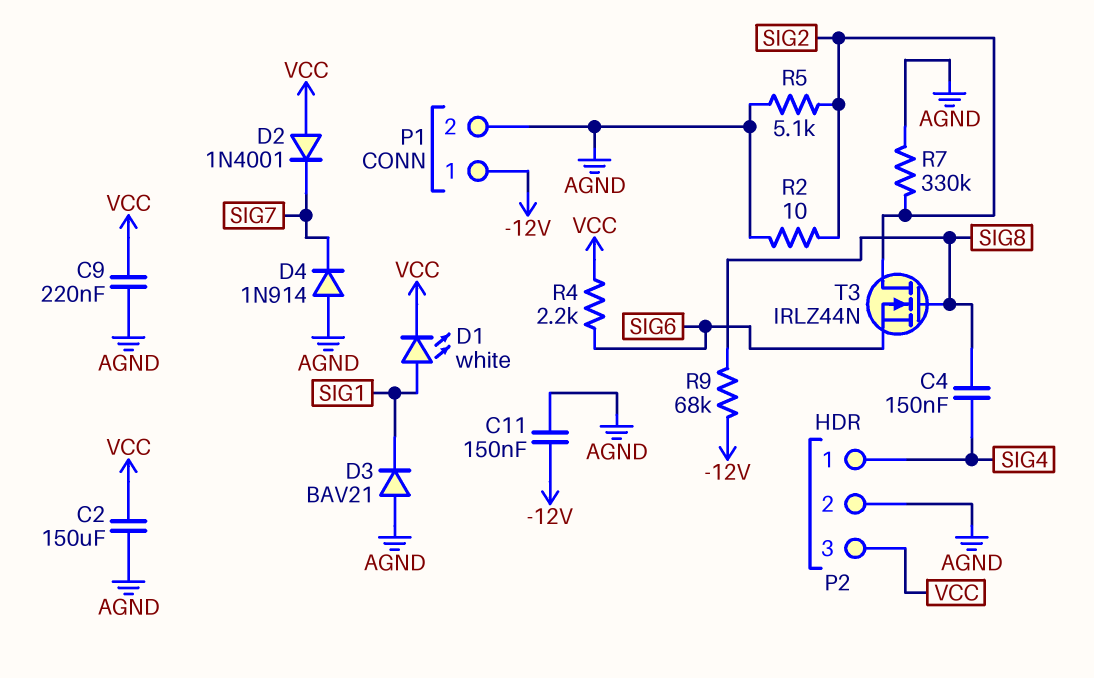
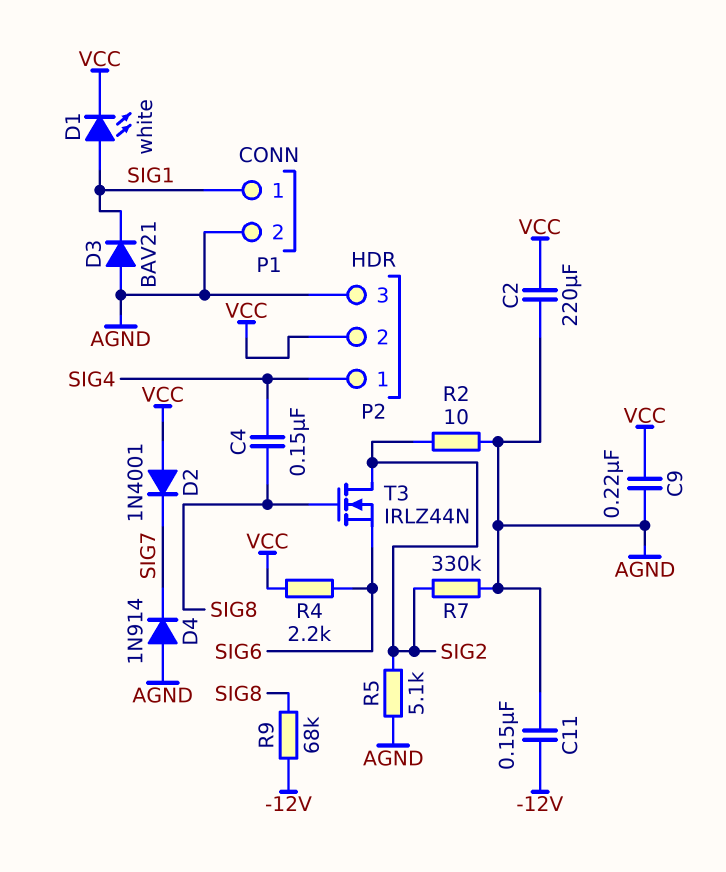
C2: 150uF (AGND, VCC) -> 220uF (AGND, VCC)
P1 pin 1: -12V -> SIG1
P2 pin 2: AGND -> VCC
P2 pin 3: VCC -> AGND

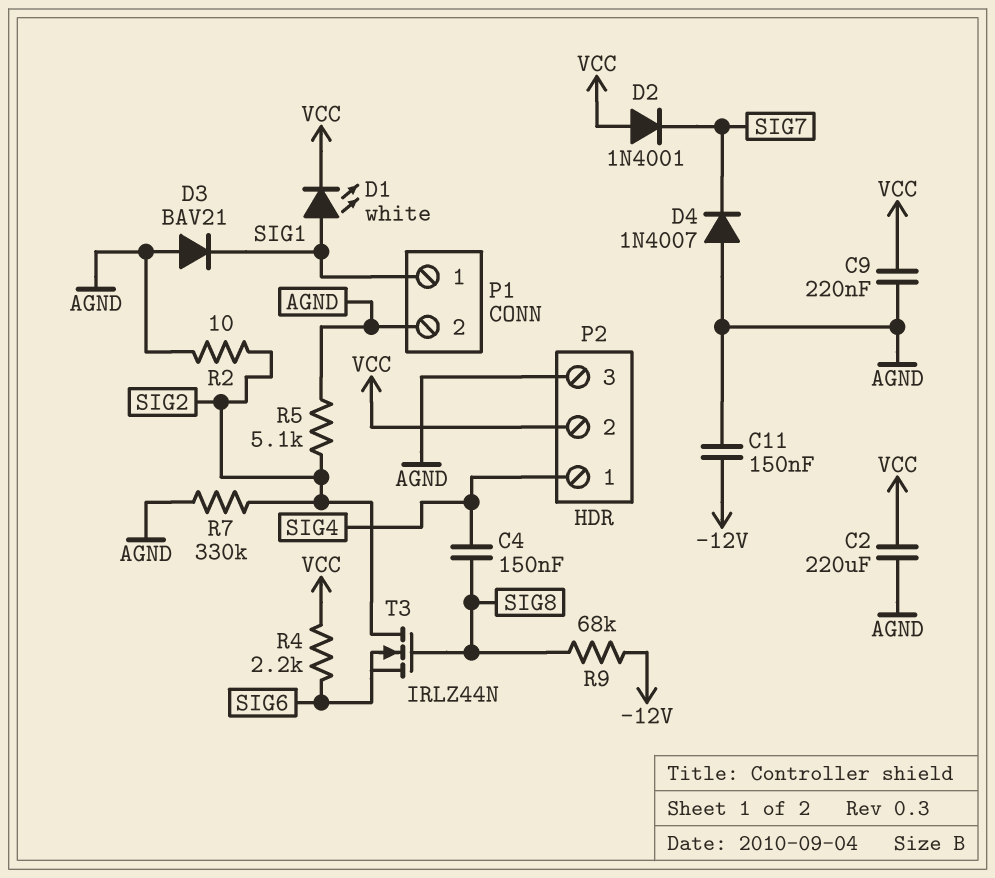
D4: diode 1N914 (A AGND, K SIG7) -> diode 1N4007 (A AGND, K SIG7)

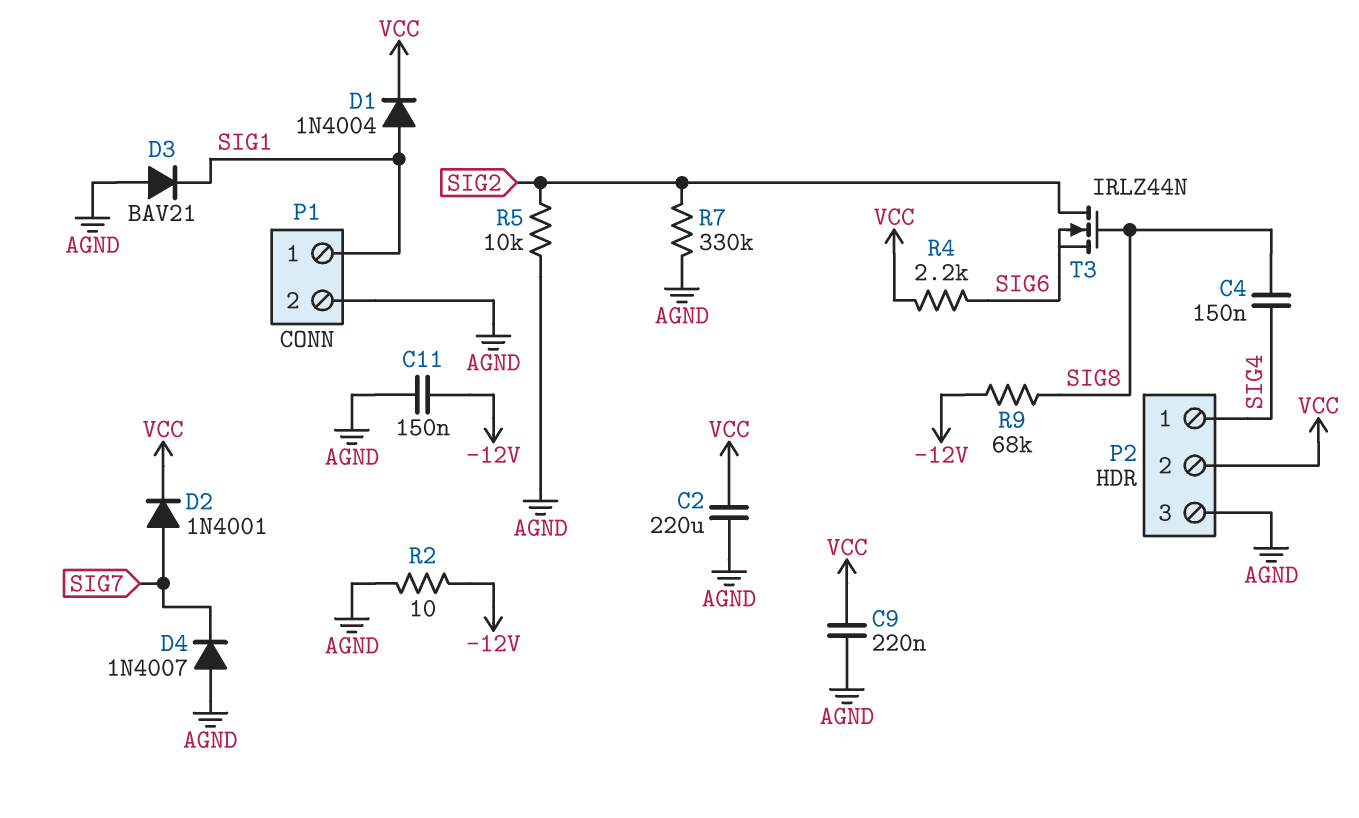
D1: LED white (A SIG1, K VCC) -> diode 1N4004 (A SIG1, K VCC)
D2: diode 1N4001 (A VCC, K SIG7) -> diode 1N4001 (A SIG7, K VCC)
R2: 10 (AGND, SIG2) -> 10 (-12V, AGND)
R5: 5.1k (AGND, SIG2) -> 10k (AGND, SIG2)

